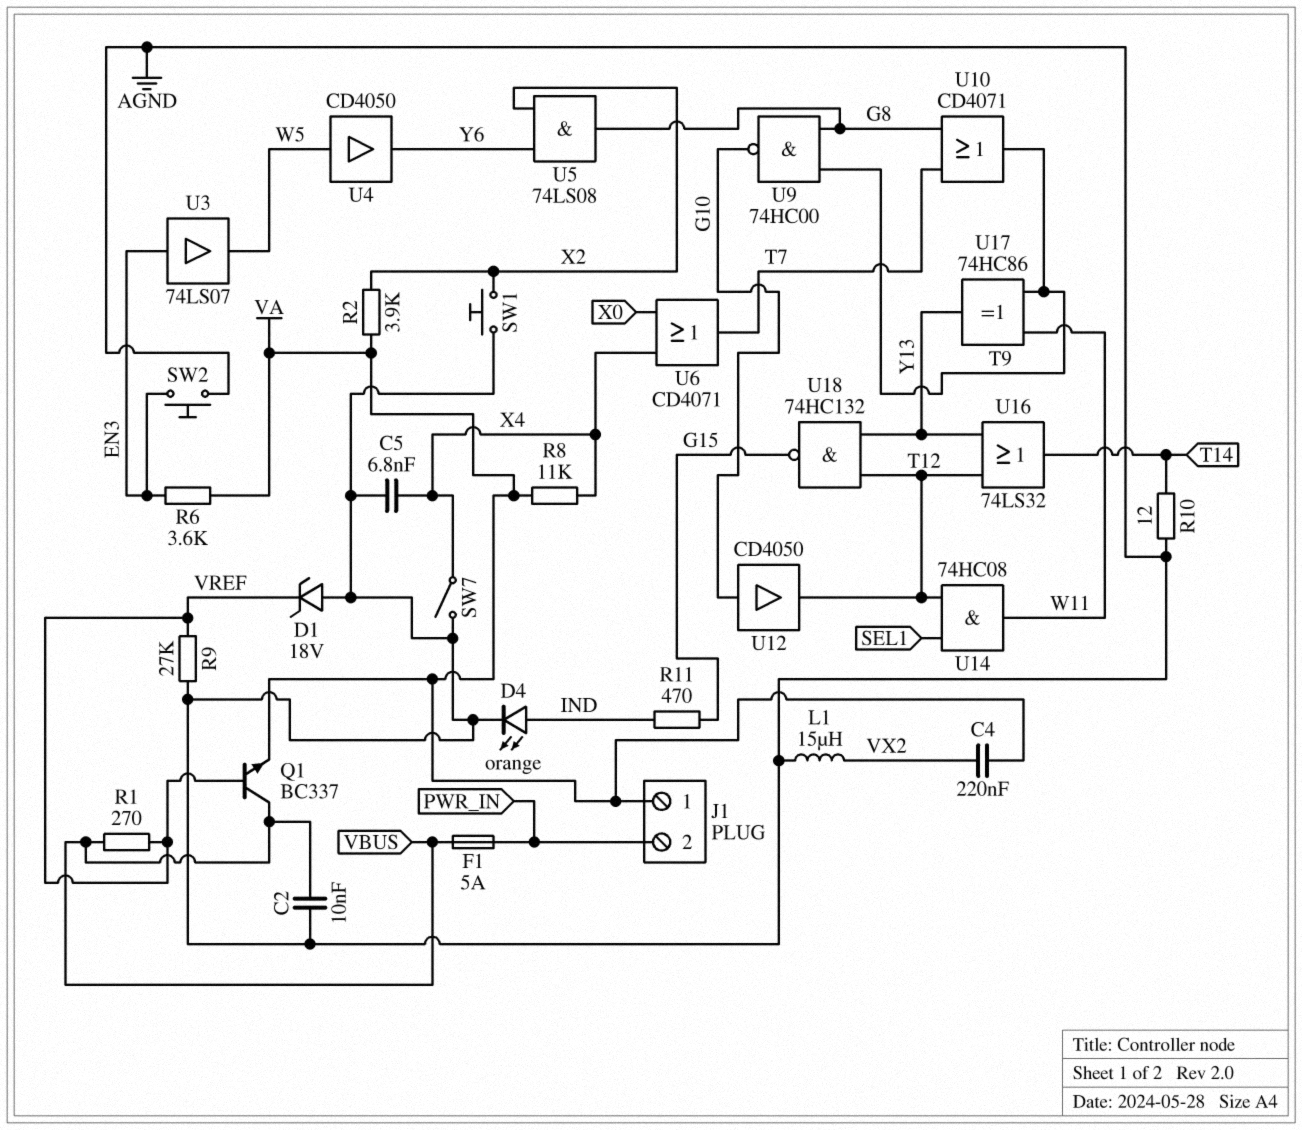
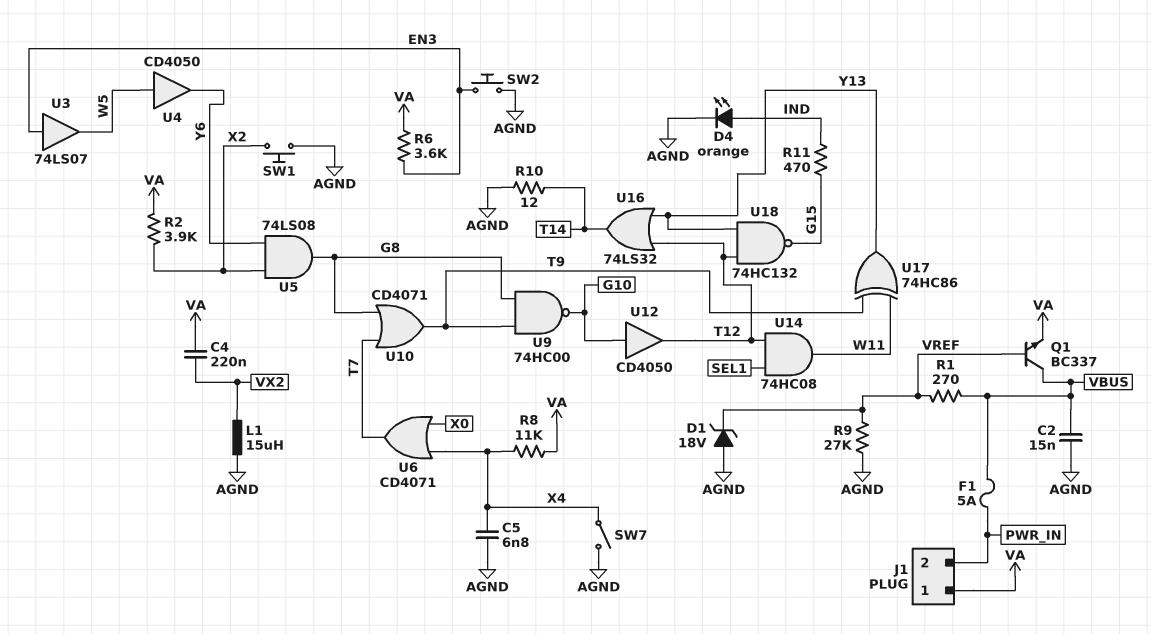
C2: 10nF (AGND, VBUS) -> 15nF (AGND, VBUS)

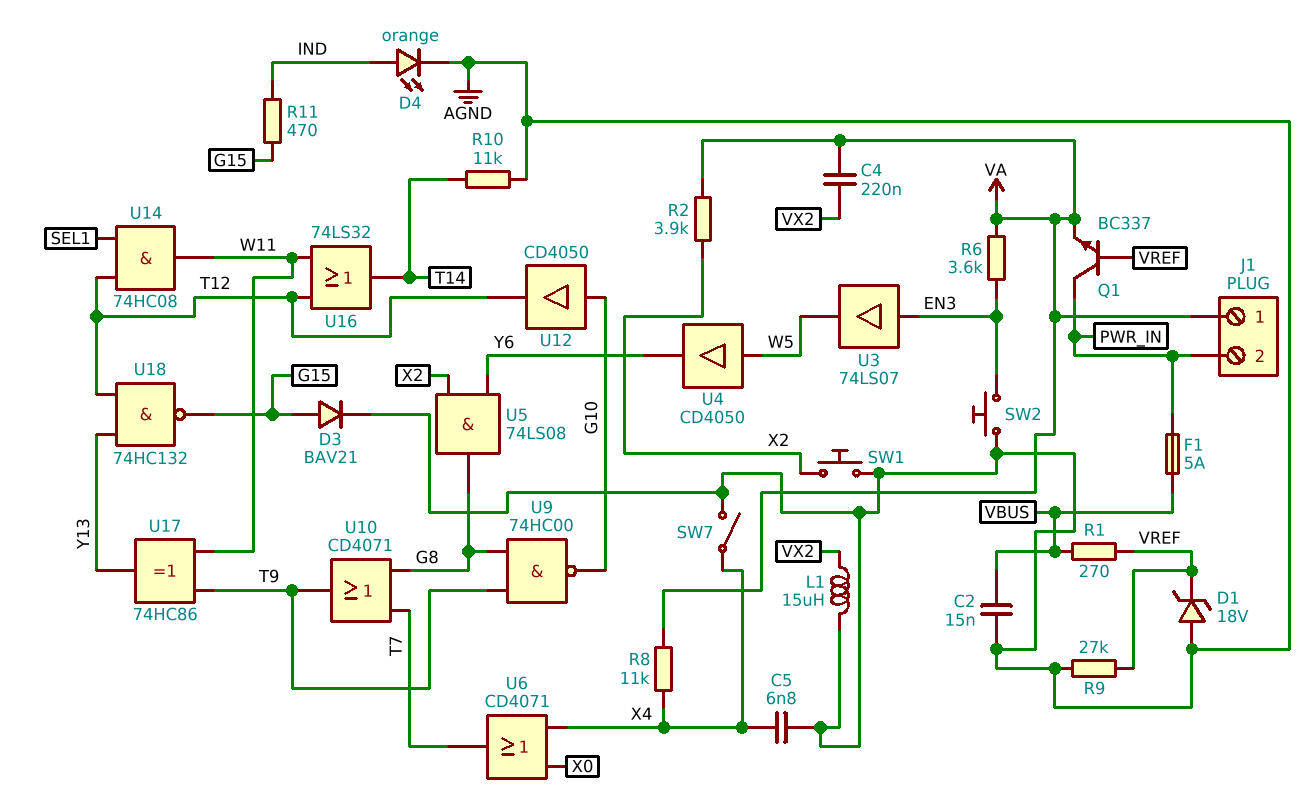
D3: none -> diode BAV21 (A G15, K AGND)
Q1: NPN BC337 (B VREF, C VBUS, E VA) -> NPN BC337 (B VREF, C PWR_IN, E VA)
R10: 12 (AGND, T14) -> 11k (AGND, T14)
U16: OR 74LS32 (in T12, in Y13, out T14) -> OR 74LS32 (in T12, in W11, out T14)

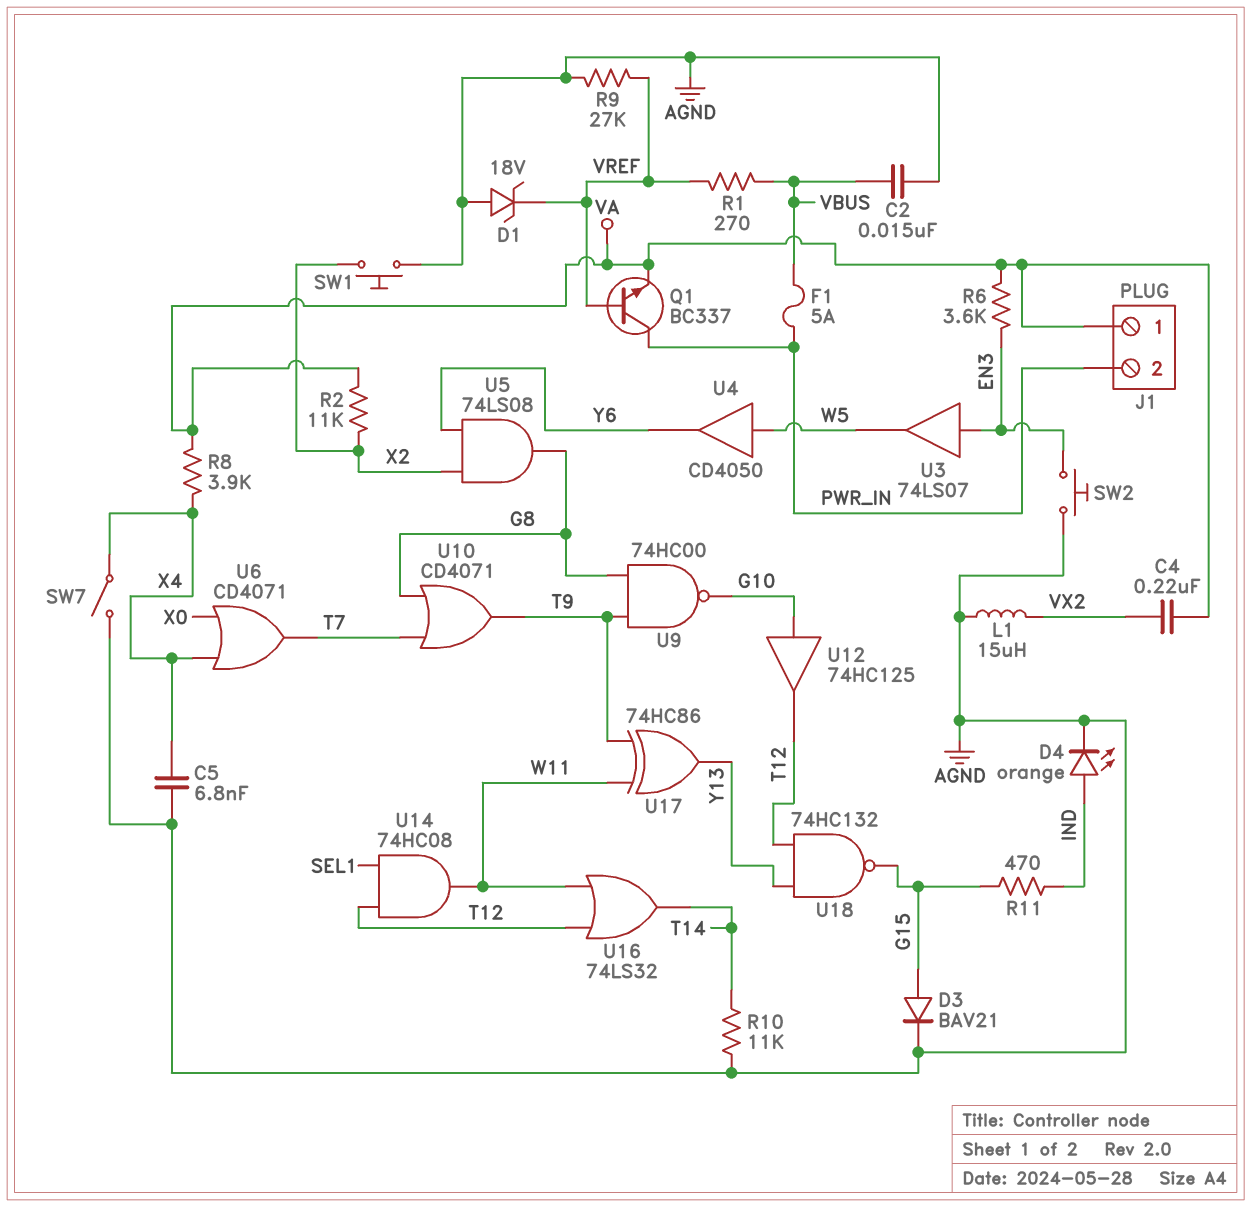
R2: 3.9k (VA, X2) -> 11k (VA, X2)
R8: 11k (VA, X4) -> 3.9k (VA, X4)
U12: buffer CD4050 (in G10, out T12) -> buffer 74HC125 (in G10, out T12)

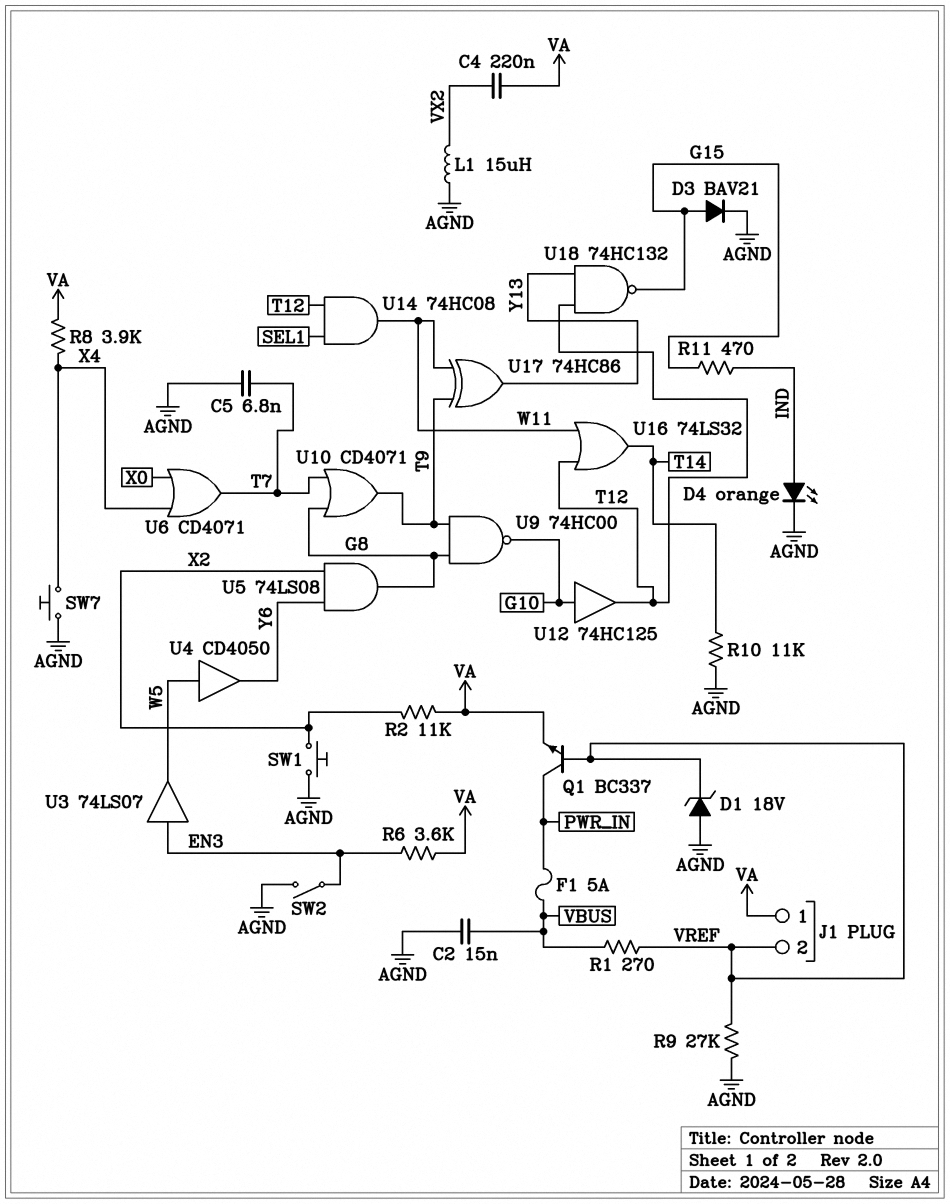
C5: 6.8nF (AGND, X4) -> 6.8nF (AGND, T7)
J1 pin 2: PWR_IN -> VREF
SW2: button (AGND, EN3) -> switch (AGND, EN3)
SW7: switch (AGND, X4) -> button (AGND, X4)

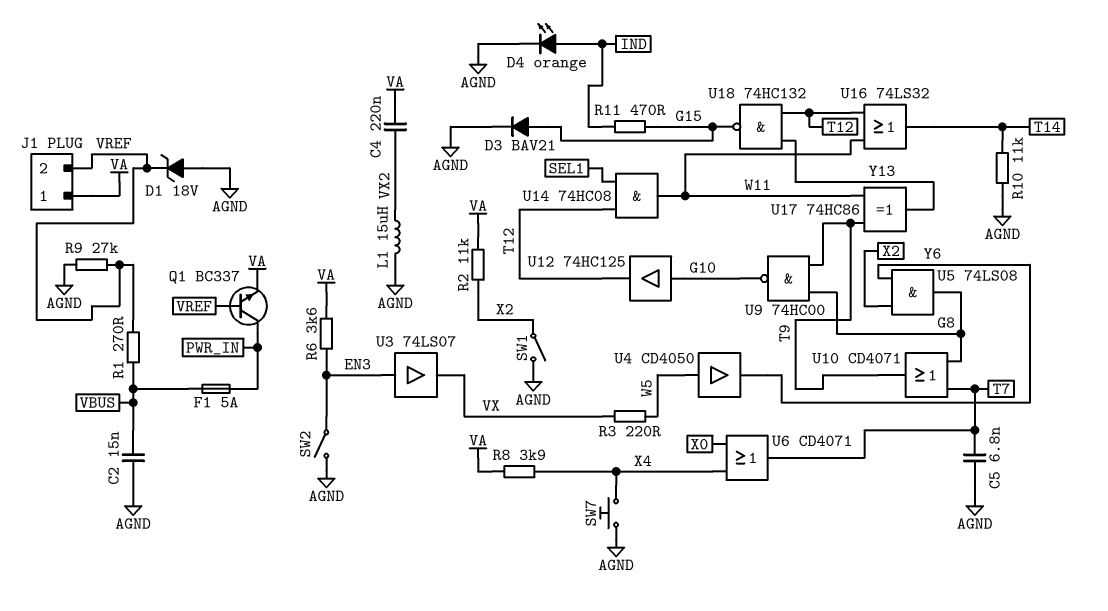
R3: none -> 220 (VX, W5)
SW1: button (AGND, X2) -> switch (AGND, X2)
U3: buffer 74LS07 (in EN3, out W5) -> buffer 74LS07 (in EN3, out VX)

